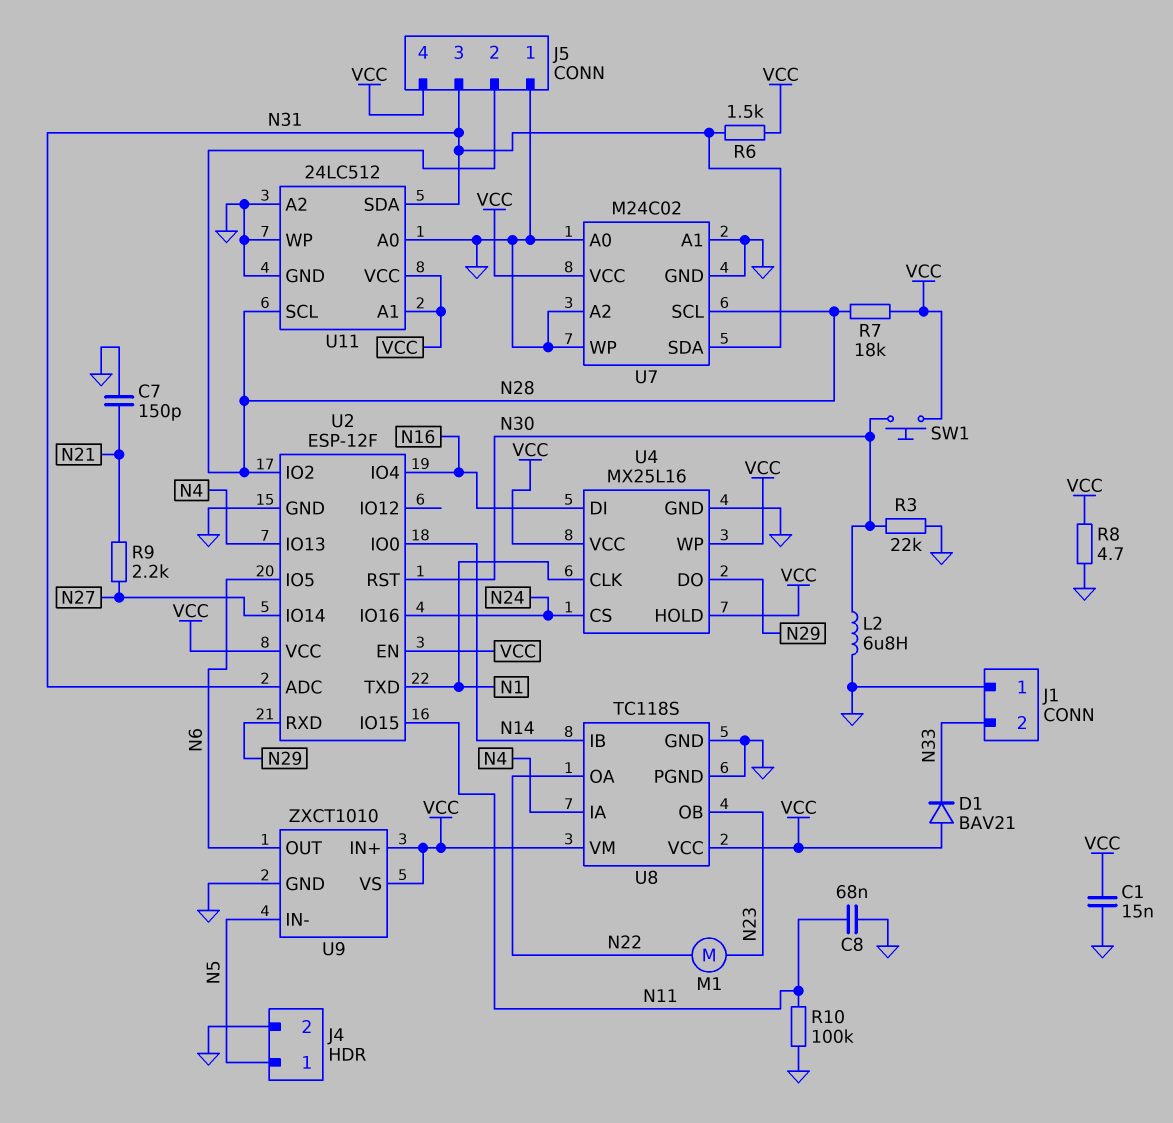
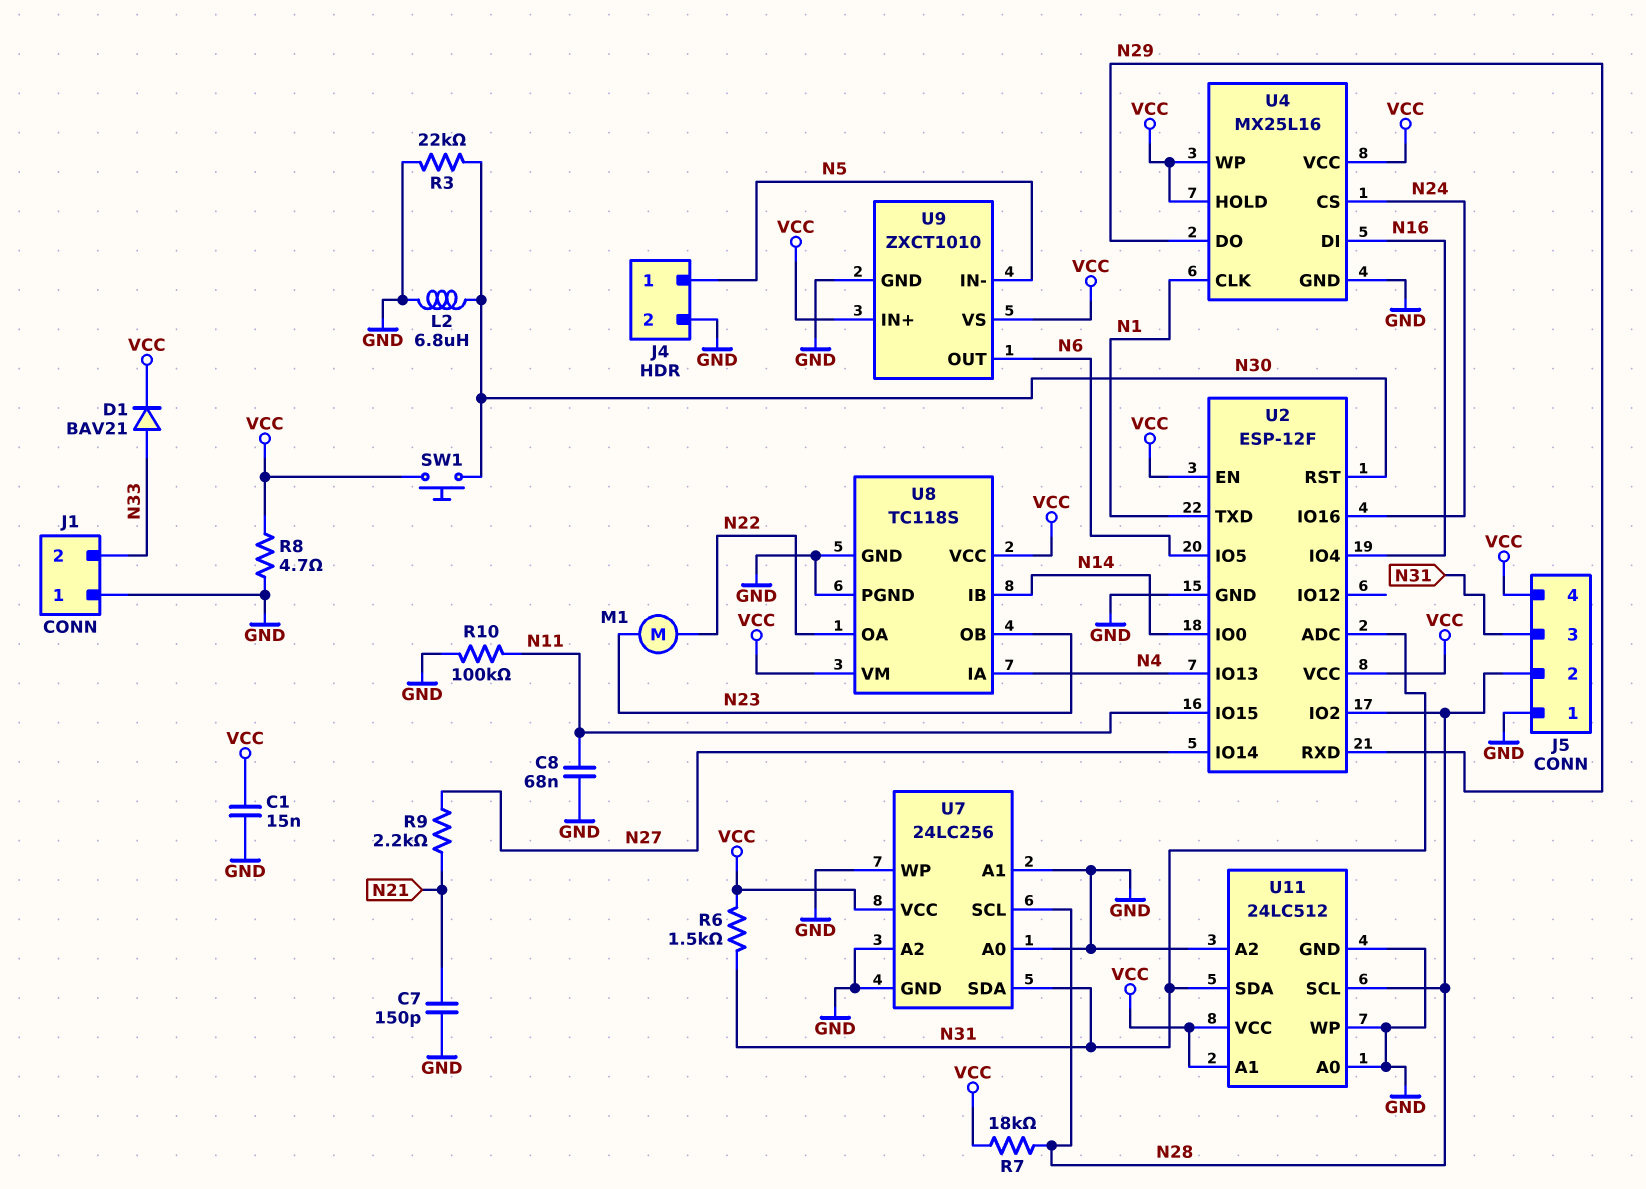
D1: diode BAV21 (A VCC, K N33) -> diode BAV21 (A N33, K VCC)
U7: M24C02 -> 24LC256

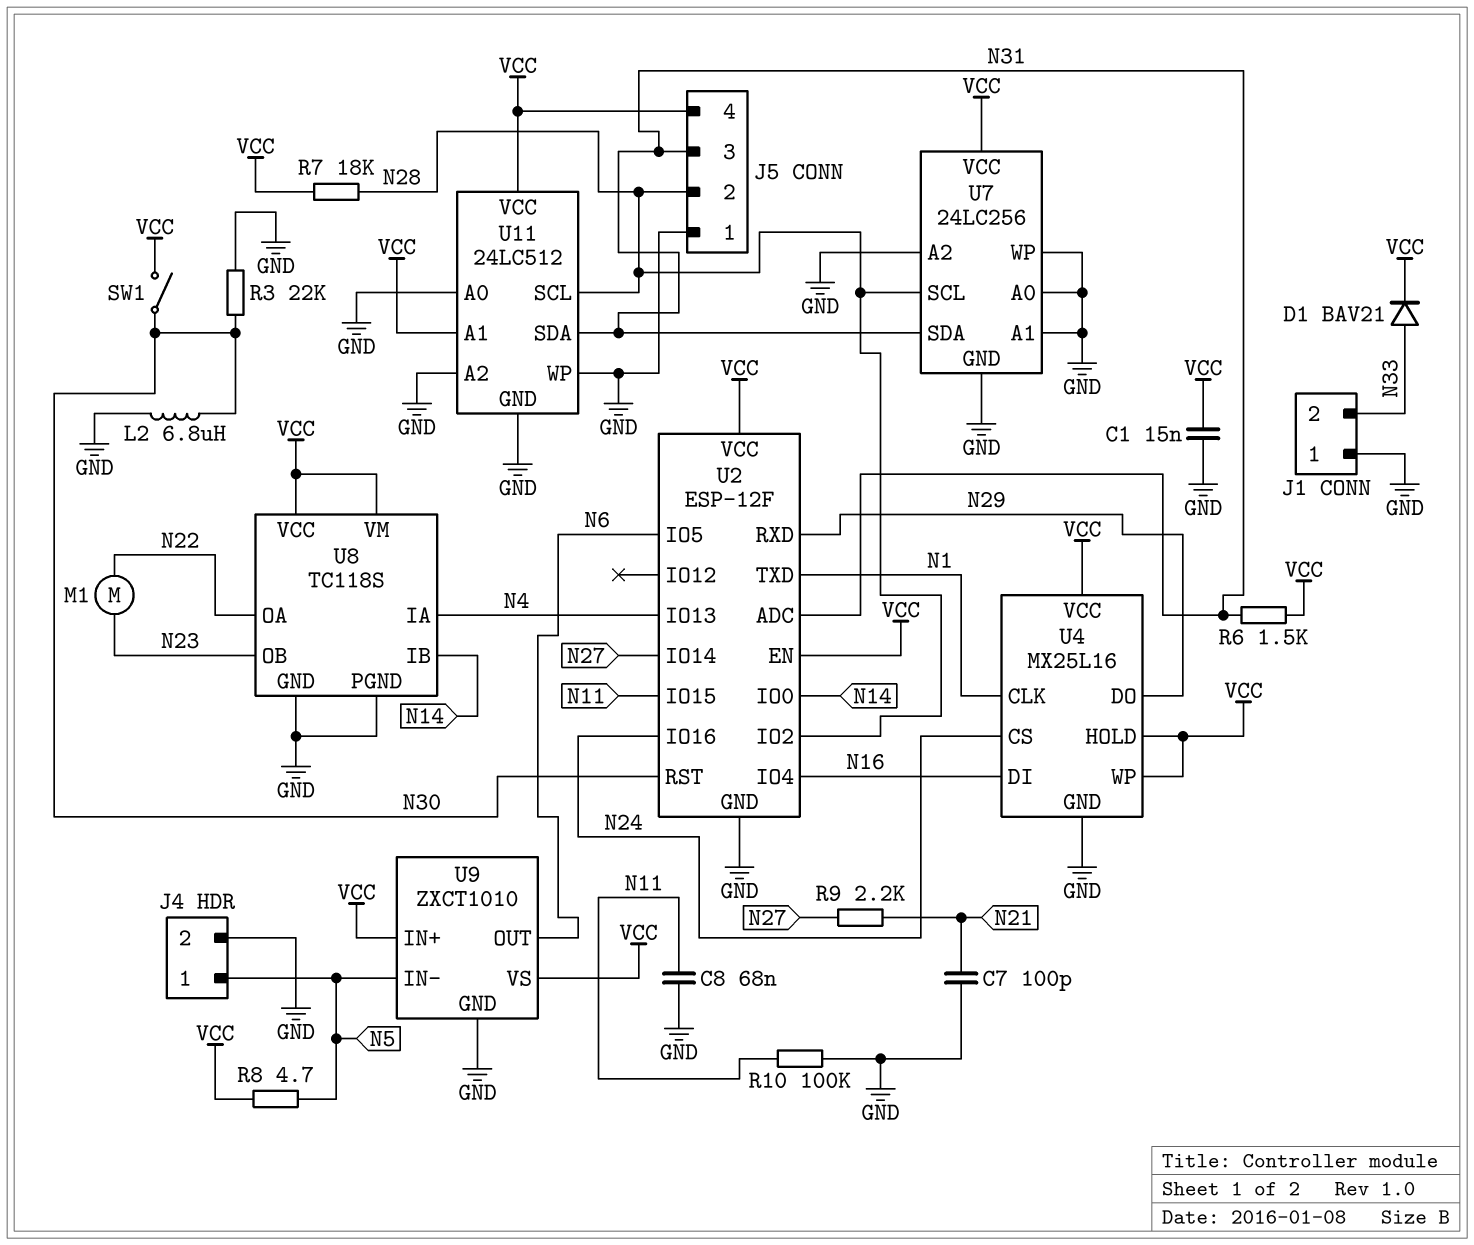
C7: 150pF (GND, N21) -> 100pF (GND, N21)
R8: 4.7 (GND, VCC) -> 4.7 (N5, VCC)
SW1: button (N30, VCC) -> switch (N30, VCC)

